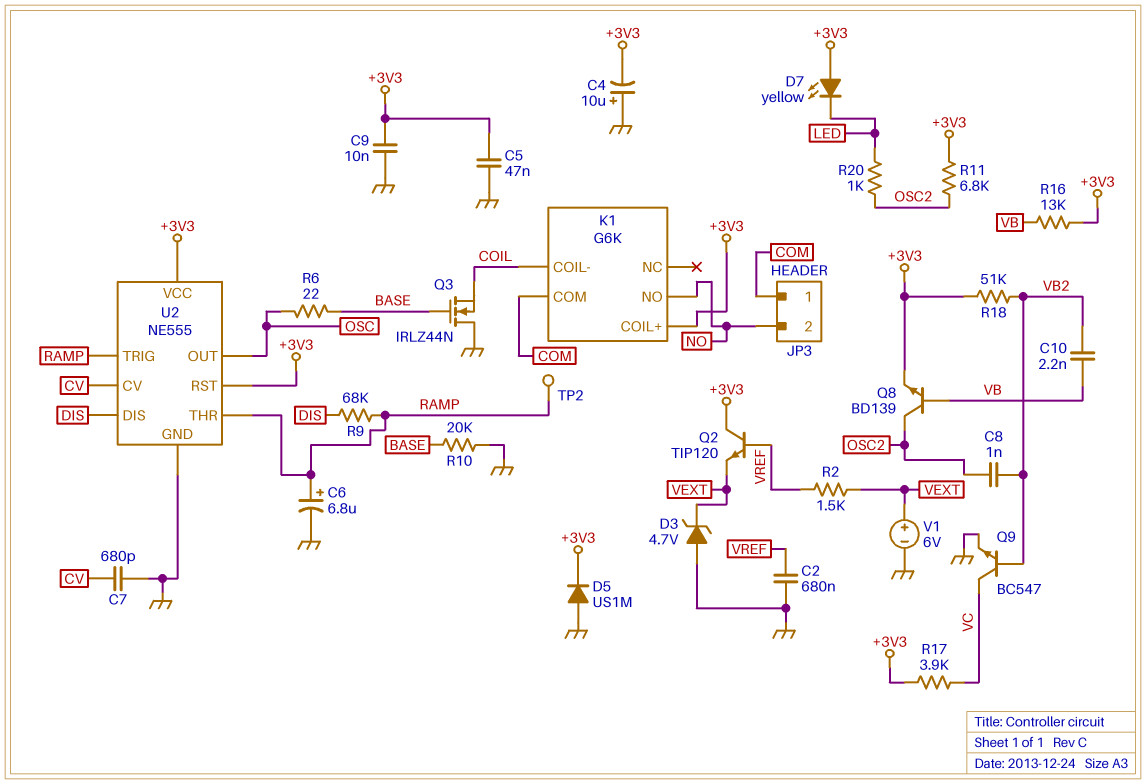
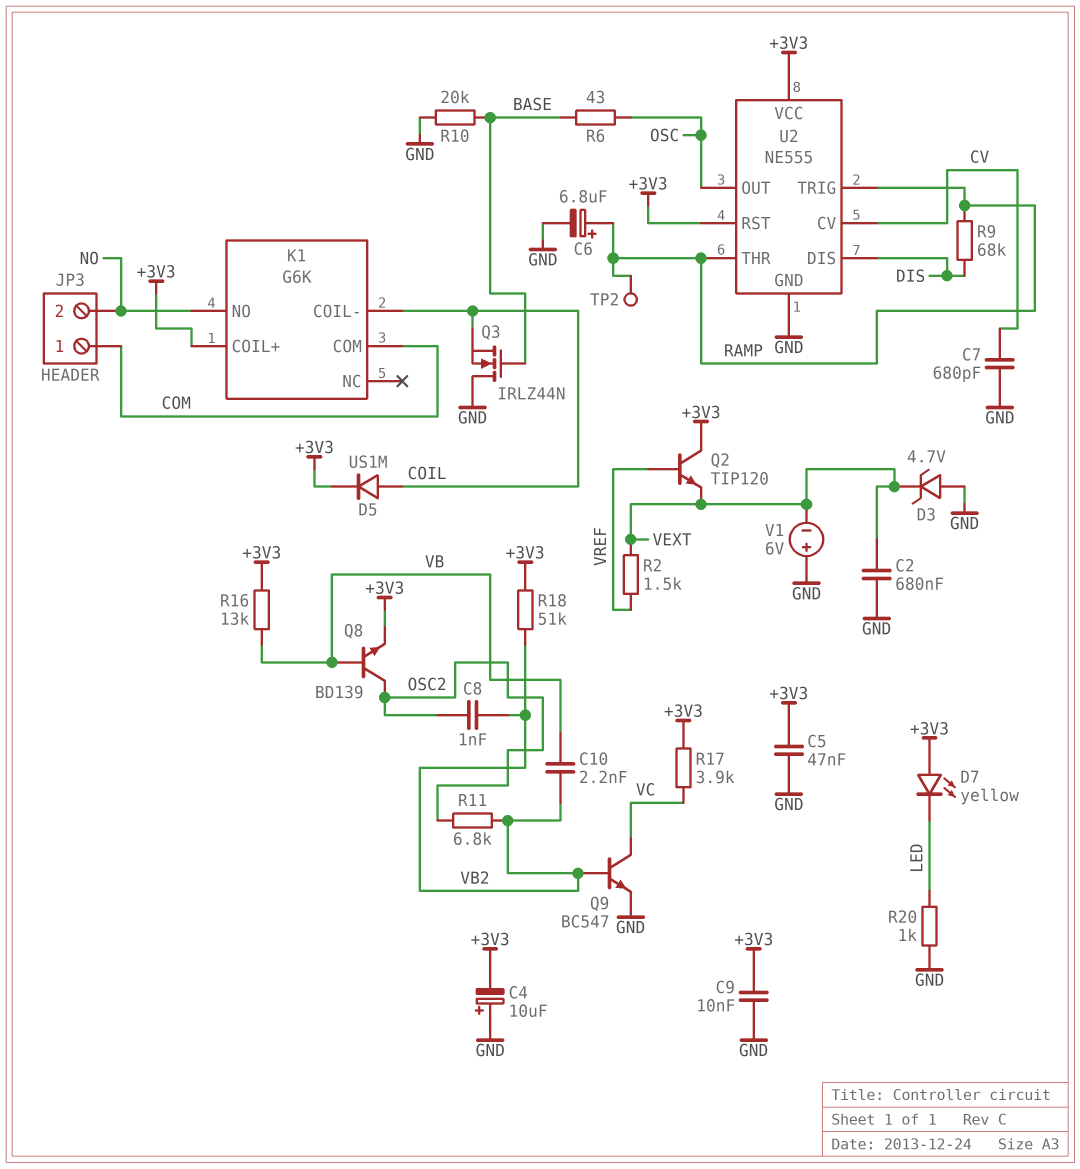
C2: 680nF (GND, VREF) -> 680nF (GND, VEXT)
D5: diode US1M (A GND, K +3V3) -> diode US1M (A COIL, K +3V3)
R6: 22 (BASE, OSC) -> 43 (BASE, OSC)
R11: 6.8k (+3V3, OSC2) -> 6.8k (OSC2, VB2)
R20: 1k (LED, OSC2) -> 1k (GND, LED)
V1: 6V (plus VEXT, minus GND) -> 6V (plus GND, minus VEXT)

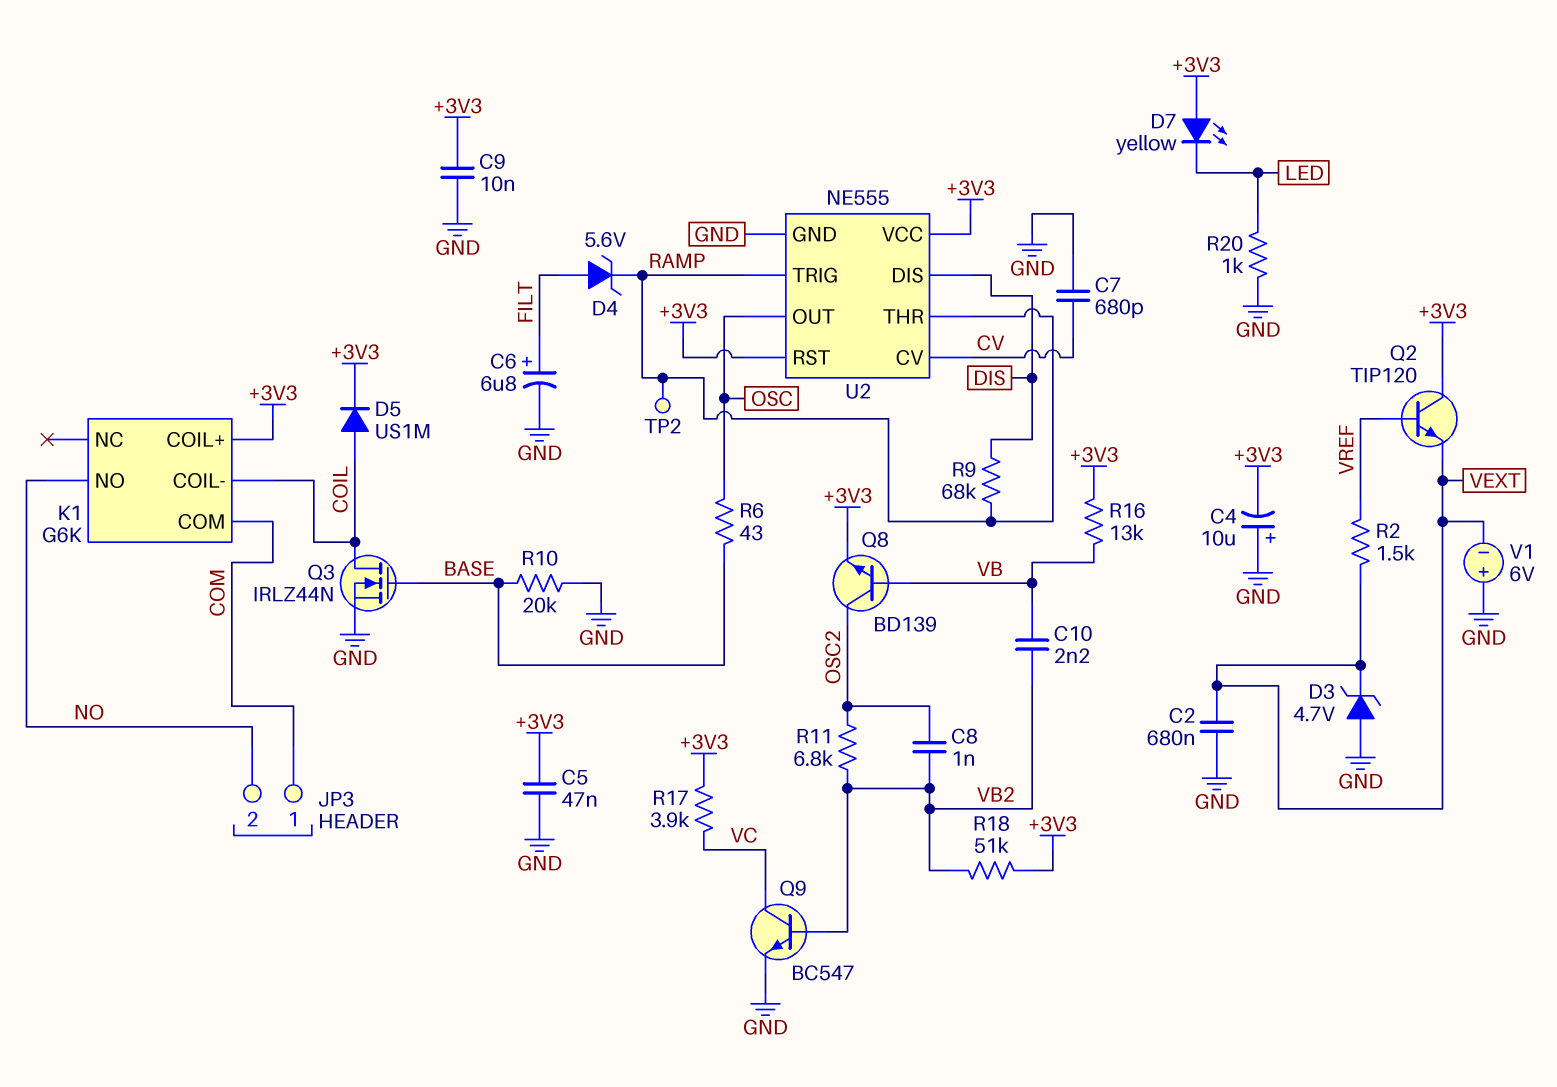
C6: 6.8uF (plus RAMP, minus GND) -> 6.8uF (plus FILT, minus GND)
D4: none -> zener 5.6V (A FILT, K RAMP)
Q3: NMOS IRLZ44N (G BASE, D GND, S COIL) -> NMOS IRLZ44N (G BASE, D COIL, S GND)

